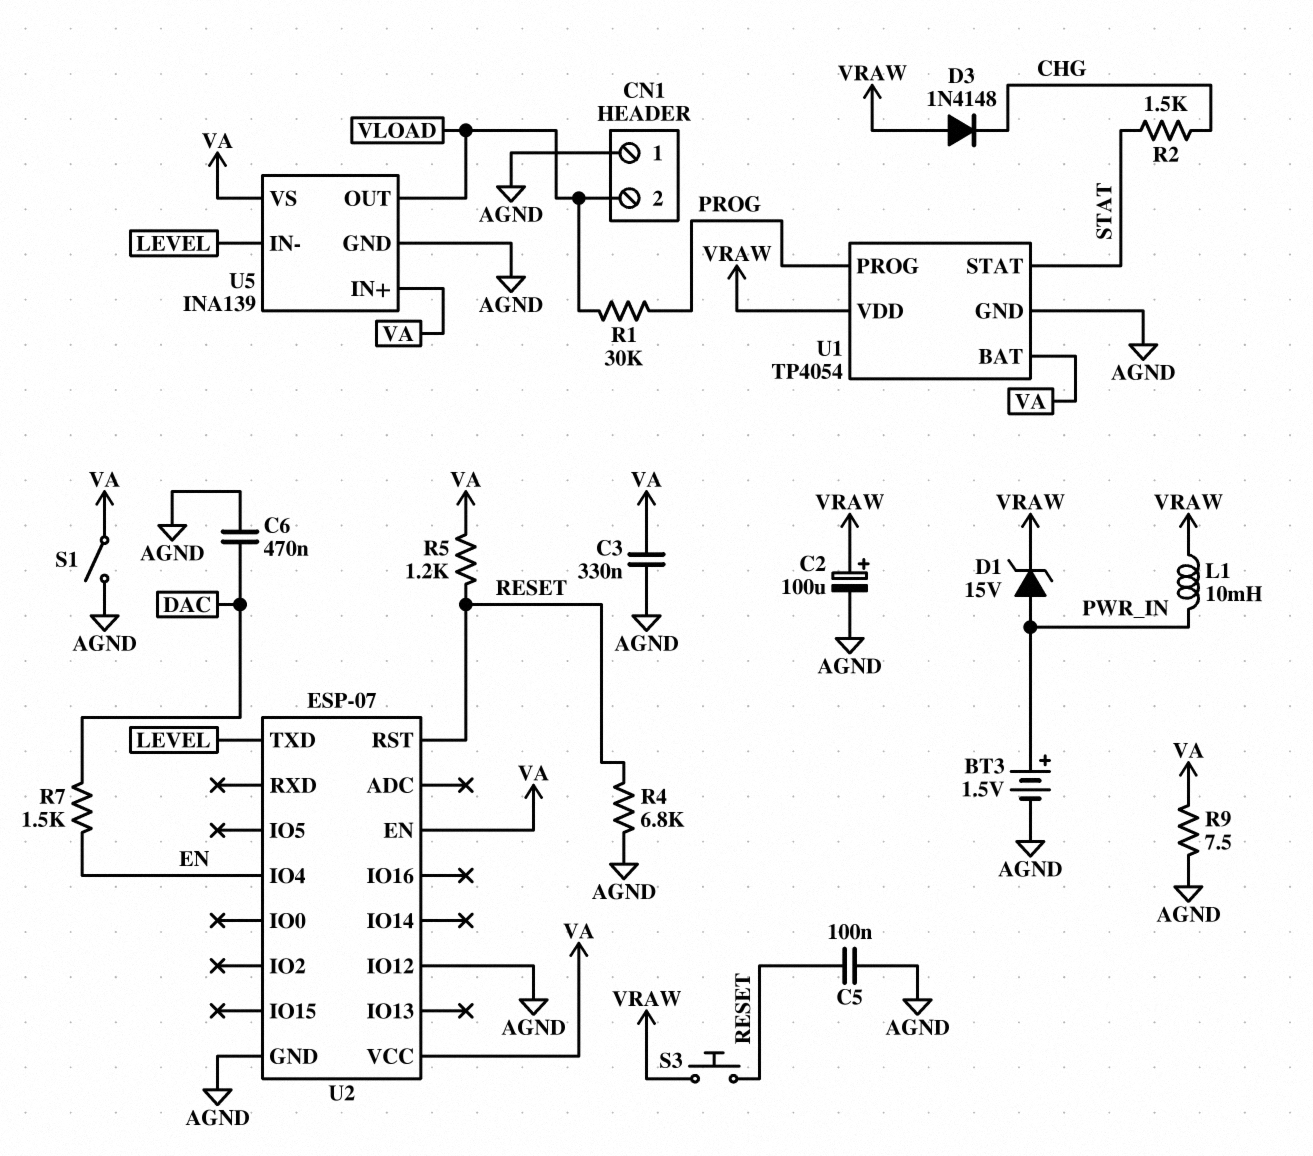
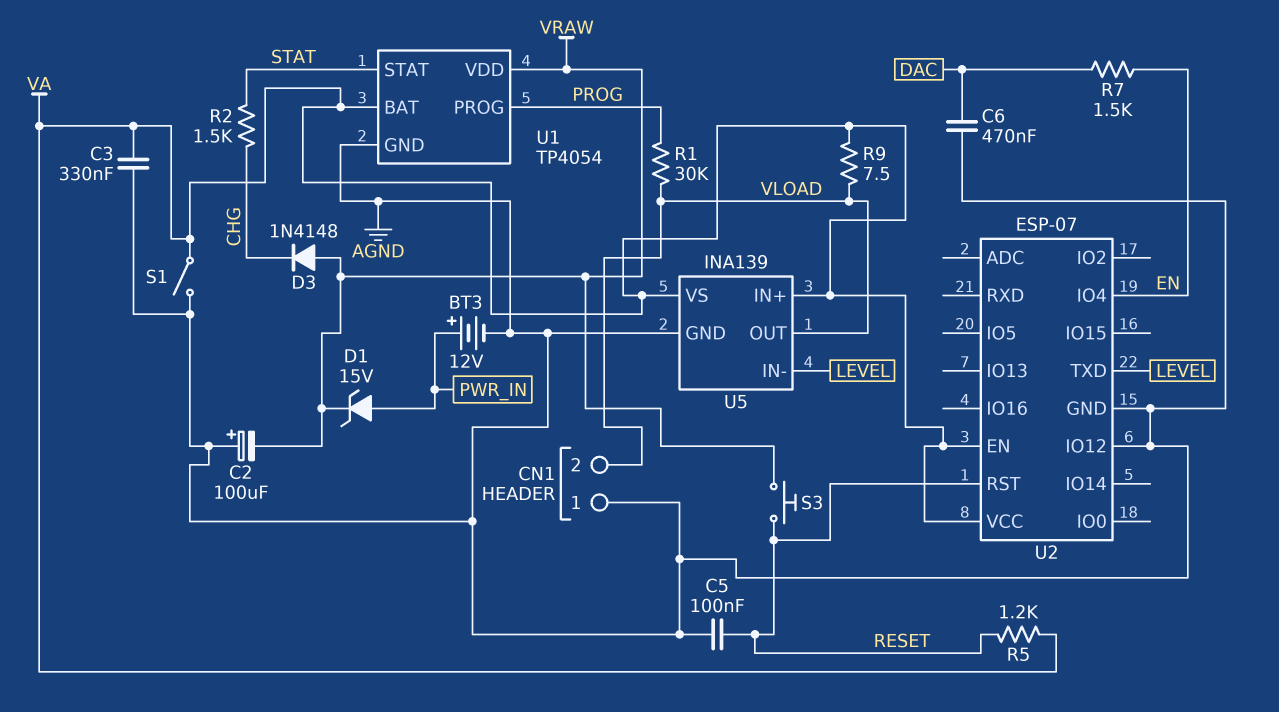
BT3: 1.5V (plus PWR_IN, minus AGND) -> 12V (plus PWR_IN, minus AGND)
C2: 100uF (plus VRAW, minus AGND) -> 100uF (plus AGND, minus VRAW)
L1: 10mH (PWR_IN, VRAW) -> none
R4: 6.8k (AGND, RESET) -> none
R9: 7.5 (AGND, VA) -> 7.5 (VA, VLOAD)

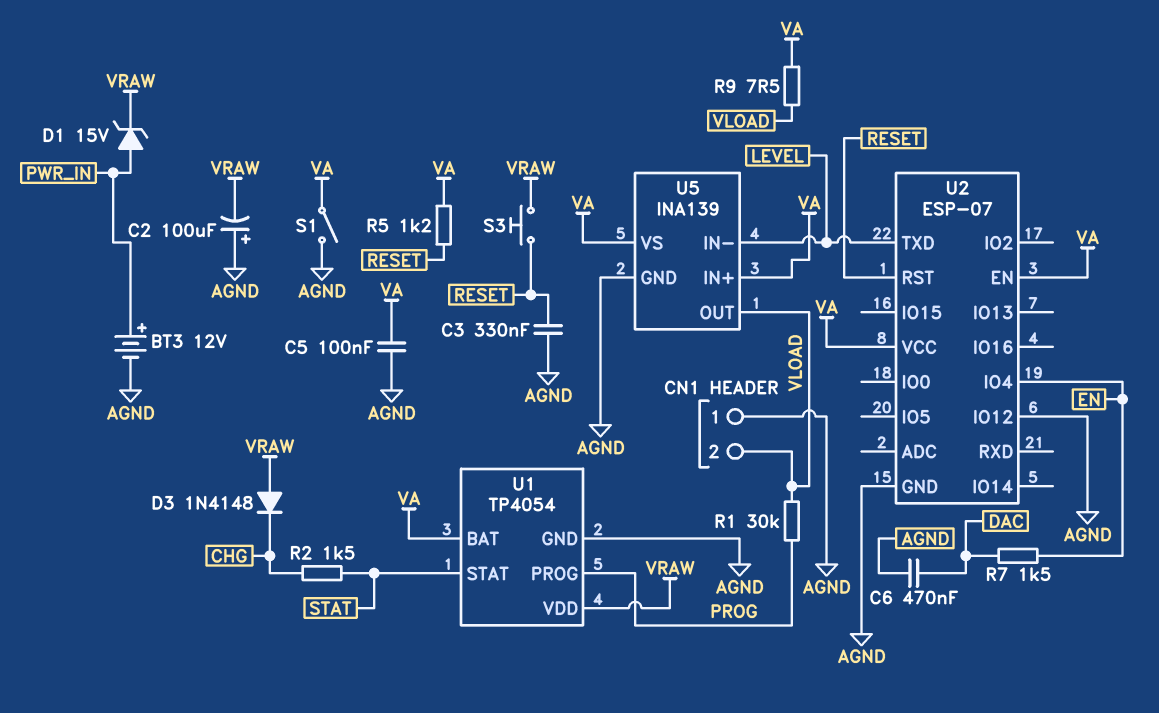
C3: 330nF (AGND, VA) -> 330nF (AGND, RESET)
C5: 100nF (AGND, RESET) -> 100nF (AGND, VA)

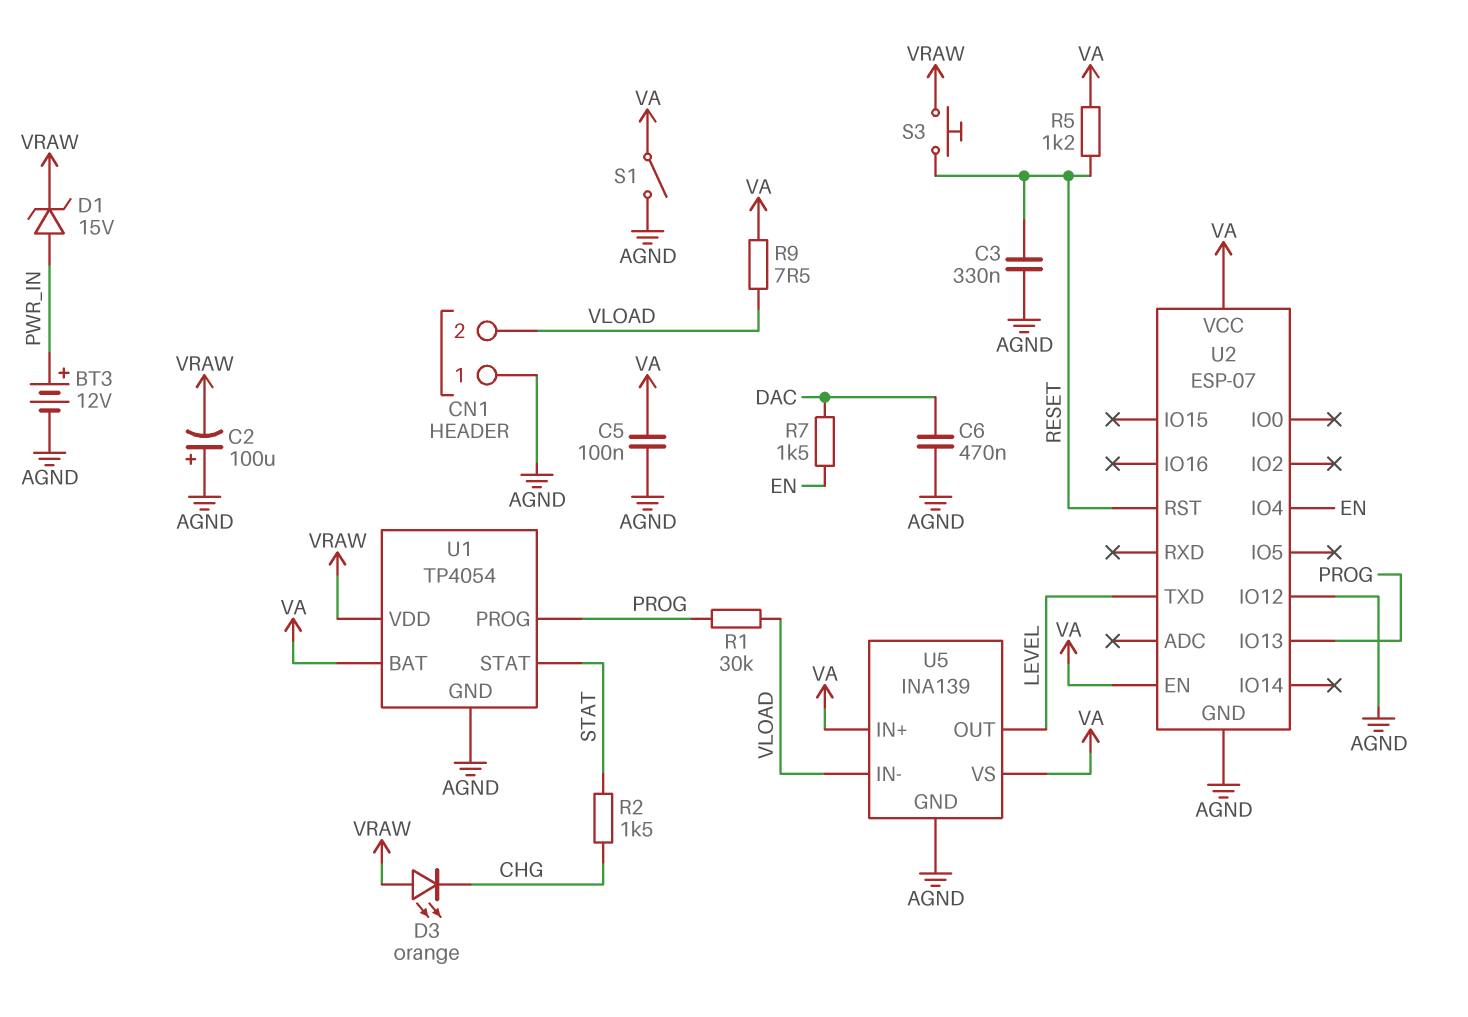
D3: diode 1N4148 (A VRAW, K CHG) -> LED orange (A VRAW, K CHG)
U2 pin IO13: none -> PROG
U5 pin IN-: LEVEL -> VLOAD
U5 pin OUT: VLOAD -> LEVEL

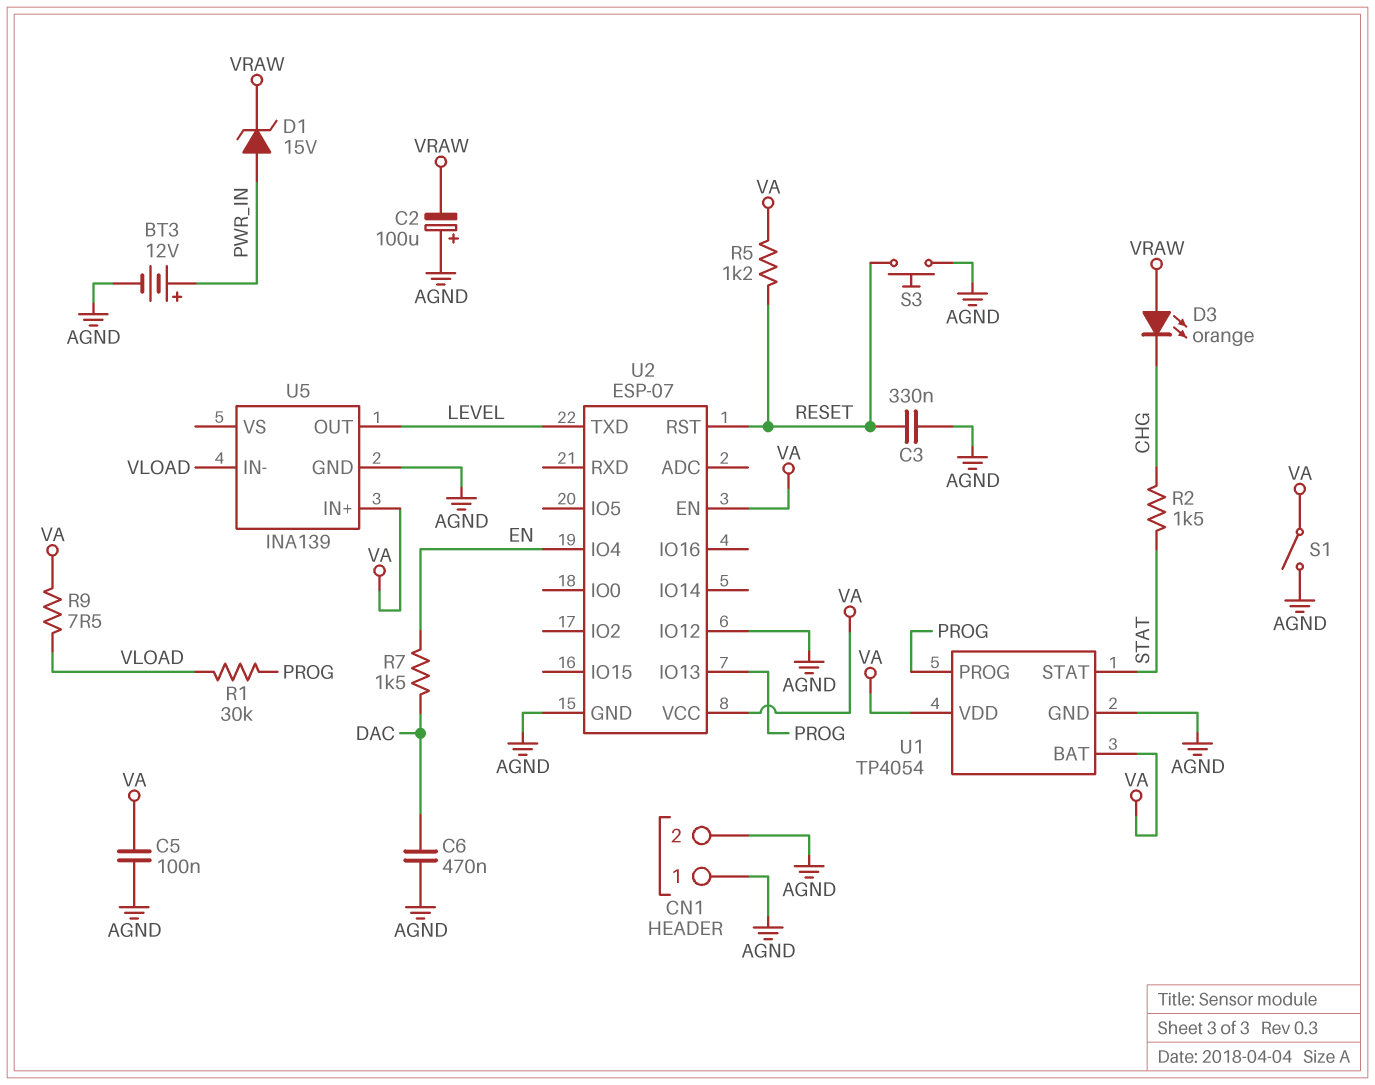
CN1 pin 2: VLOAD -> AGND
S3: button (RESET, VRAW) -> button (AGND, RESET)
U1 pin VDD: VRAW -> VA
U5 pin VS: VA -> none

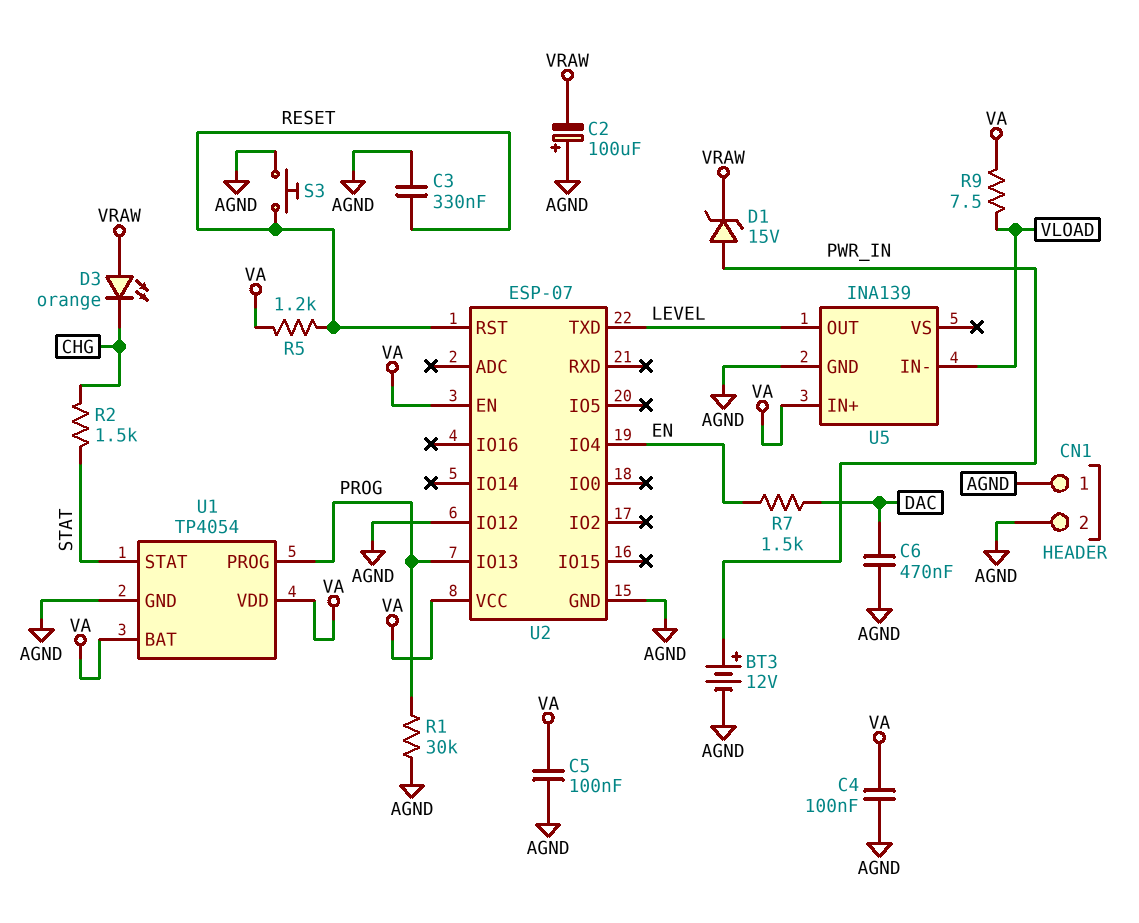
C4: none -> 100nF (AGND, VA)
R1: 30k (PROG, VLOAD) -> 30k (AGND, PROG)
S1: switch (AGND, VA) -> none

